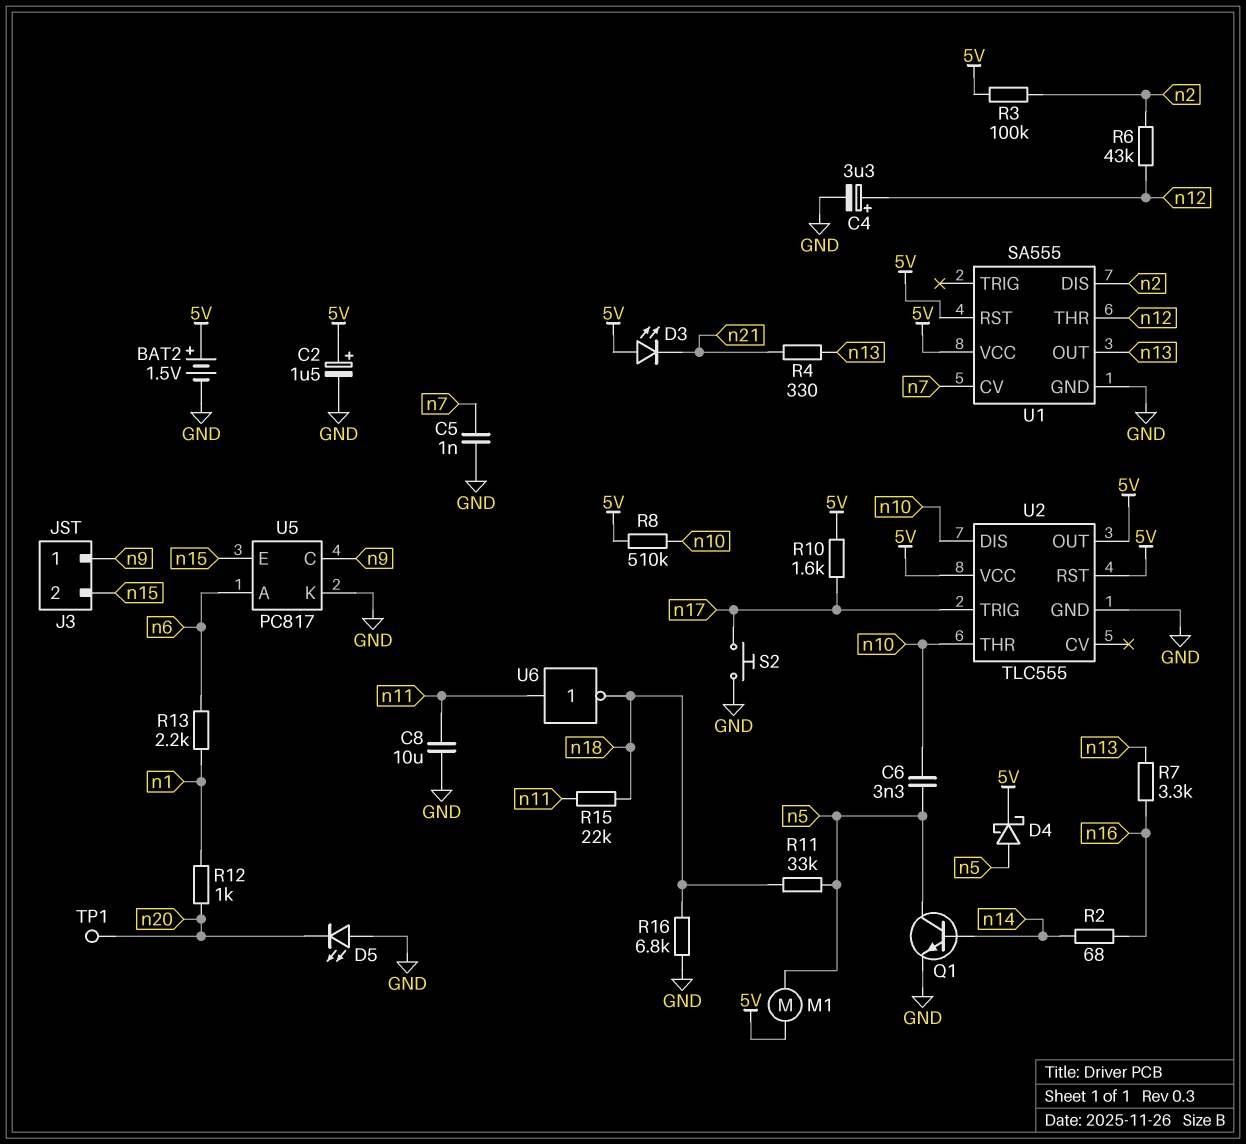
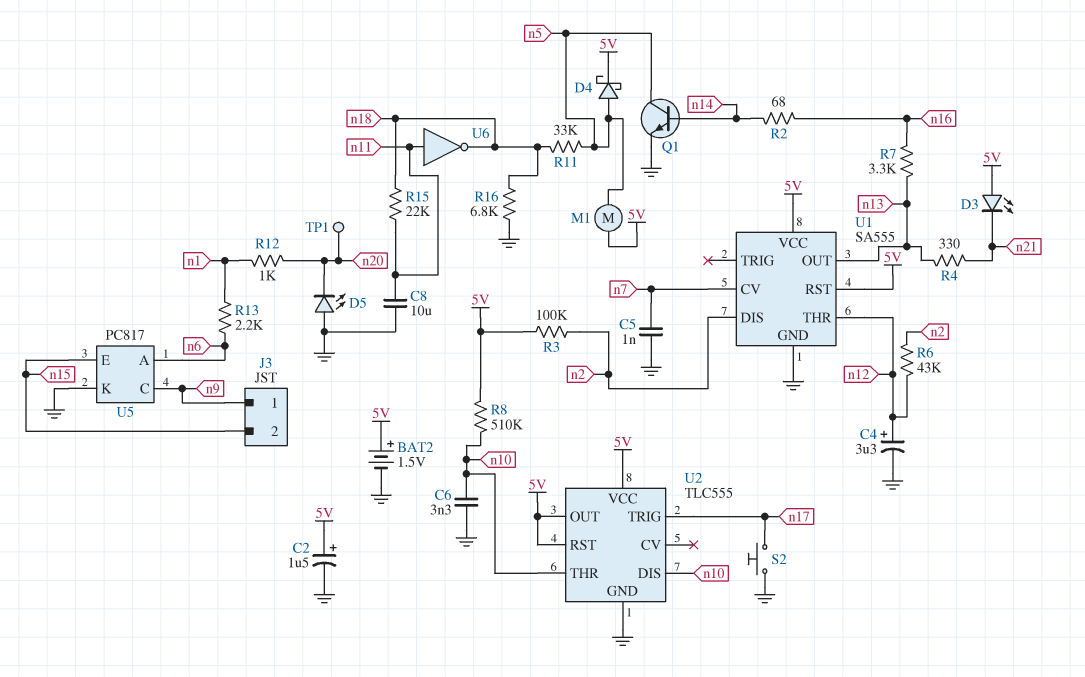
C6: 3.3nF (n5, n10) -> 3.3nF (GND, n10)
R10: 1.6k (5V, n17) -> none

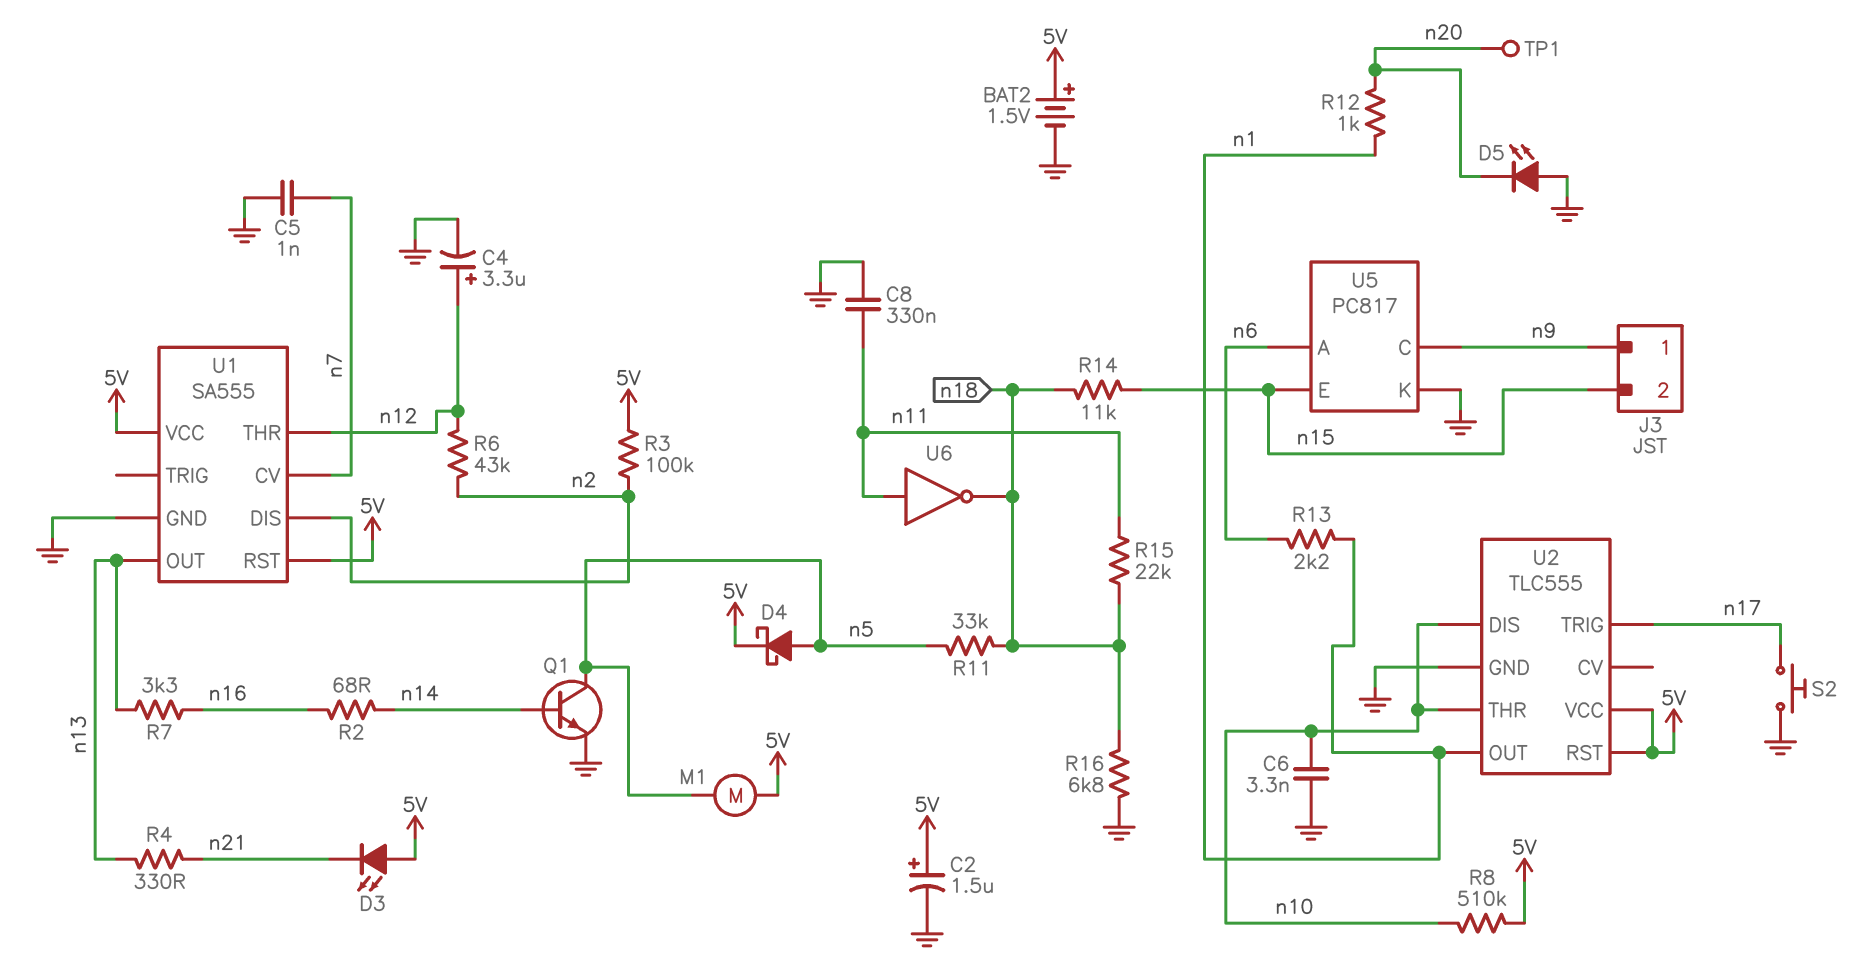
C8: 10uF (GND, n11) -> 330nF (GND, n11)
R14: none -> 11k (n15, n18)
U2 pin OUT: 5V -> n1

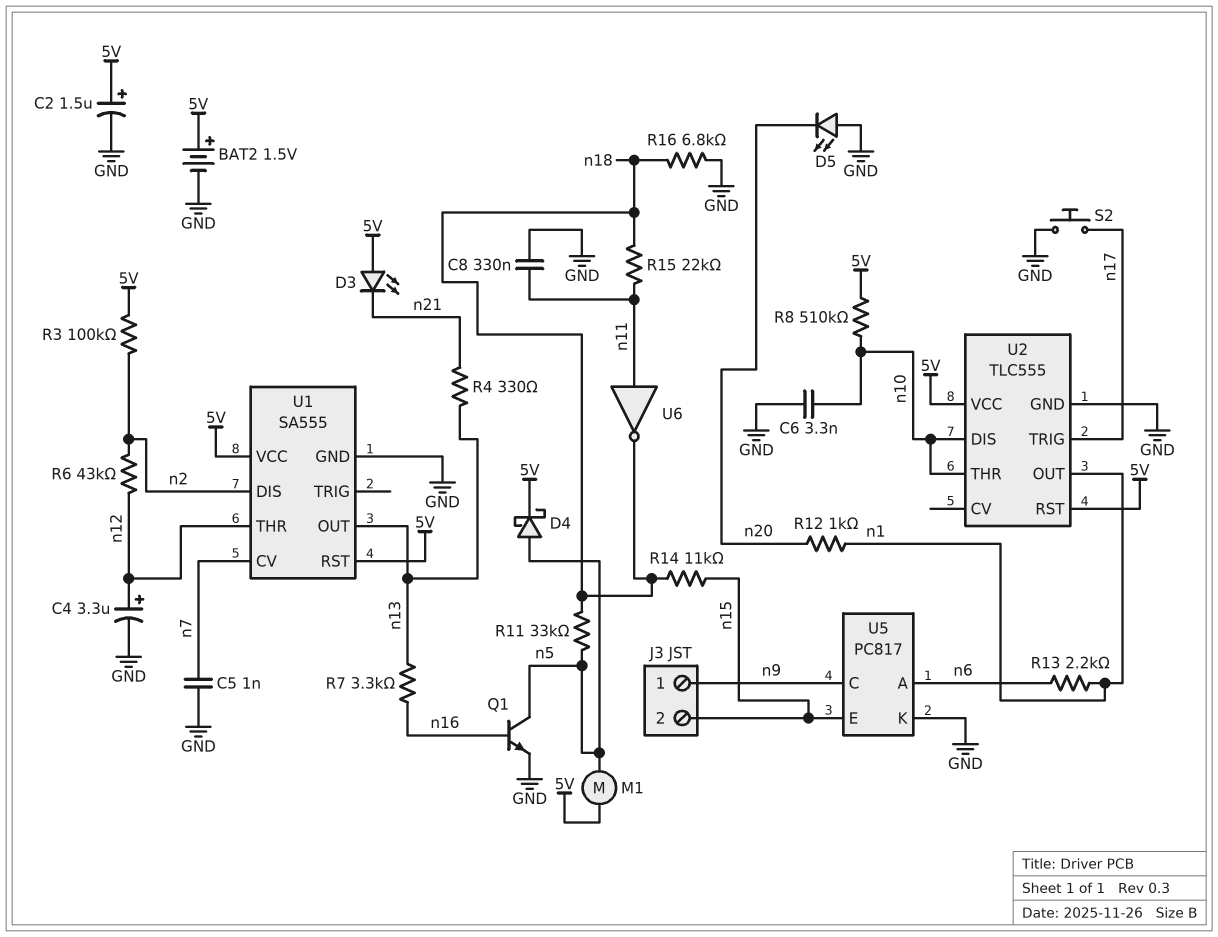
Q1: NPN (B n14, C n5, E GND) -> NPN (B n16, C n5, E GND)
R2: 68 (n14, n16) -> none
TP1: test point (n20) -> none

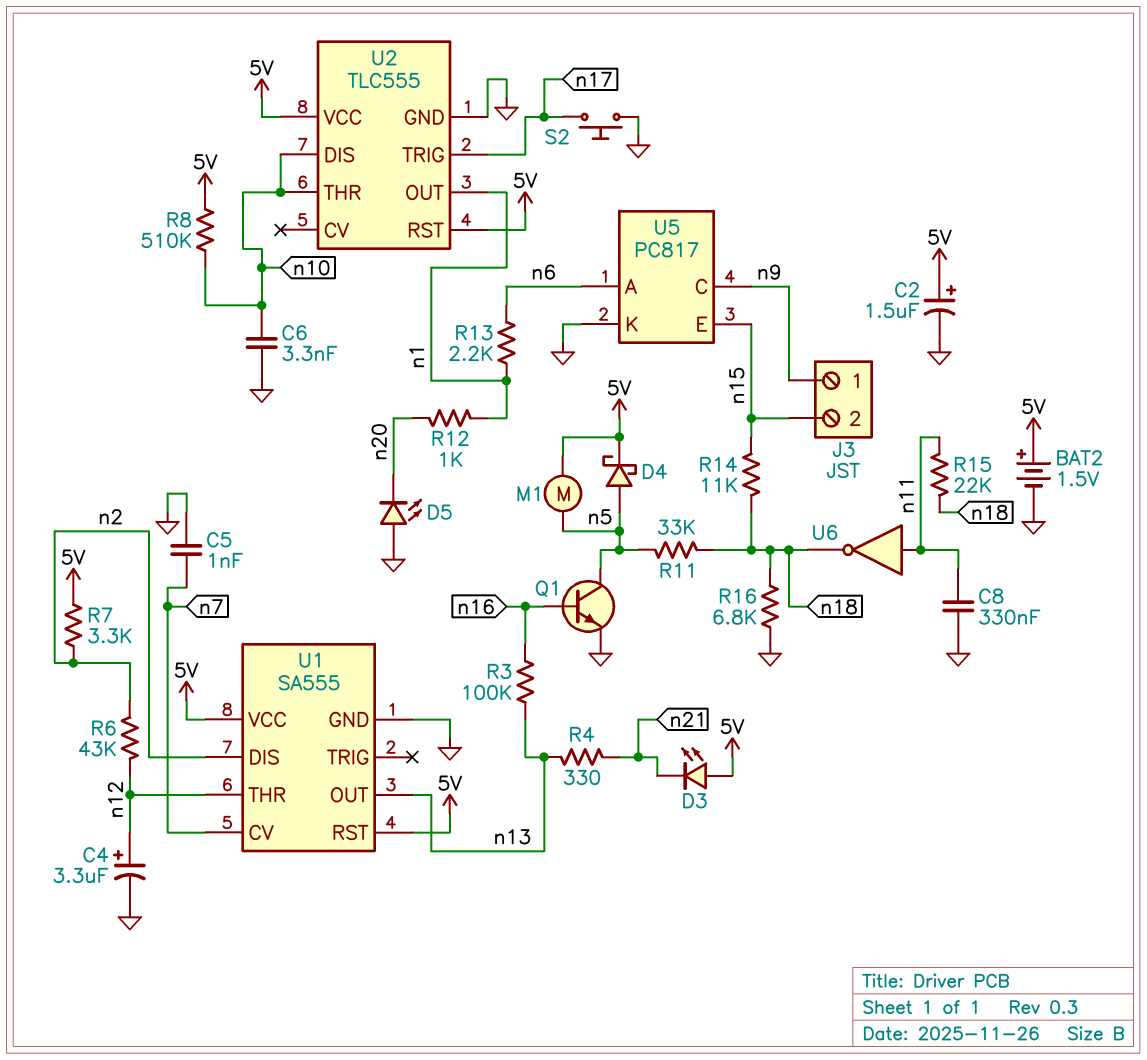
R3: 100k (5V, n2) -> 100k (n13, n16)
R7: 3.3k (n13, n16) -> 3.3k (5V, n2)

